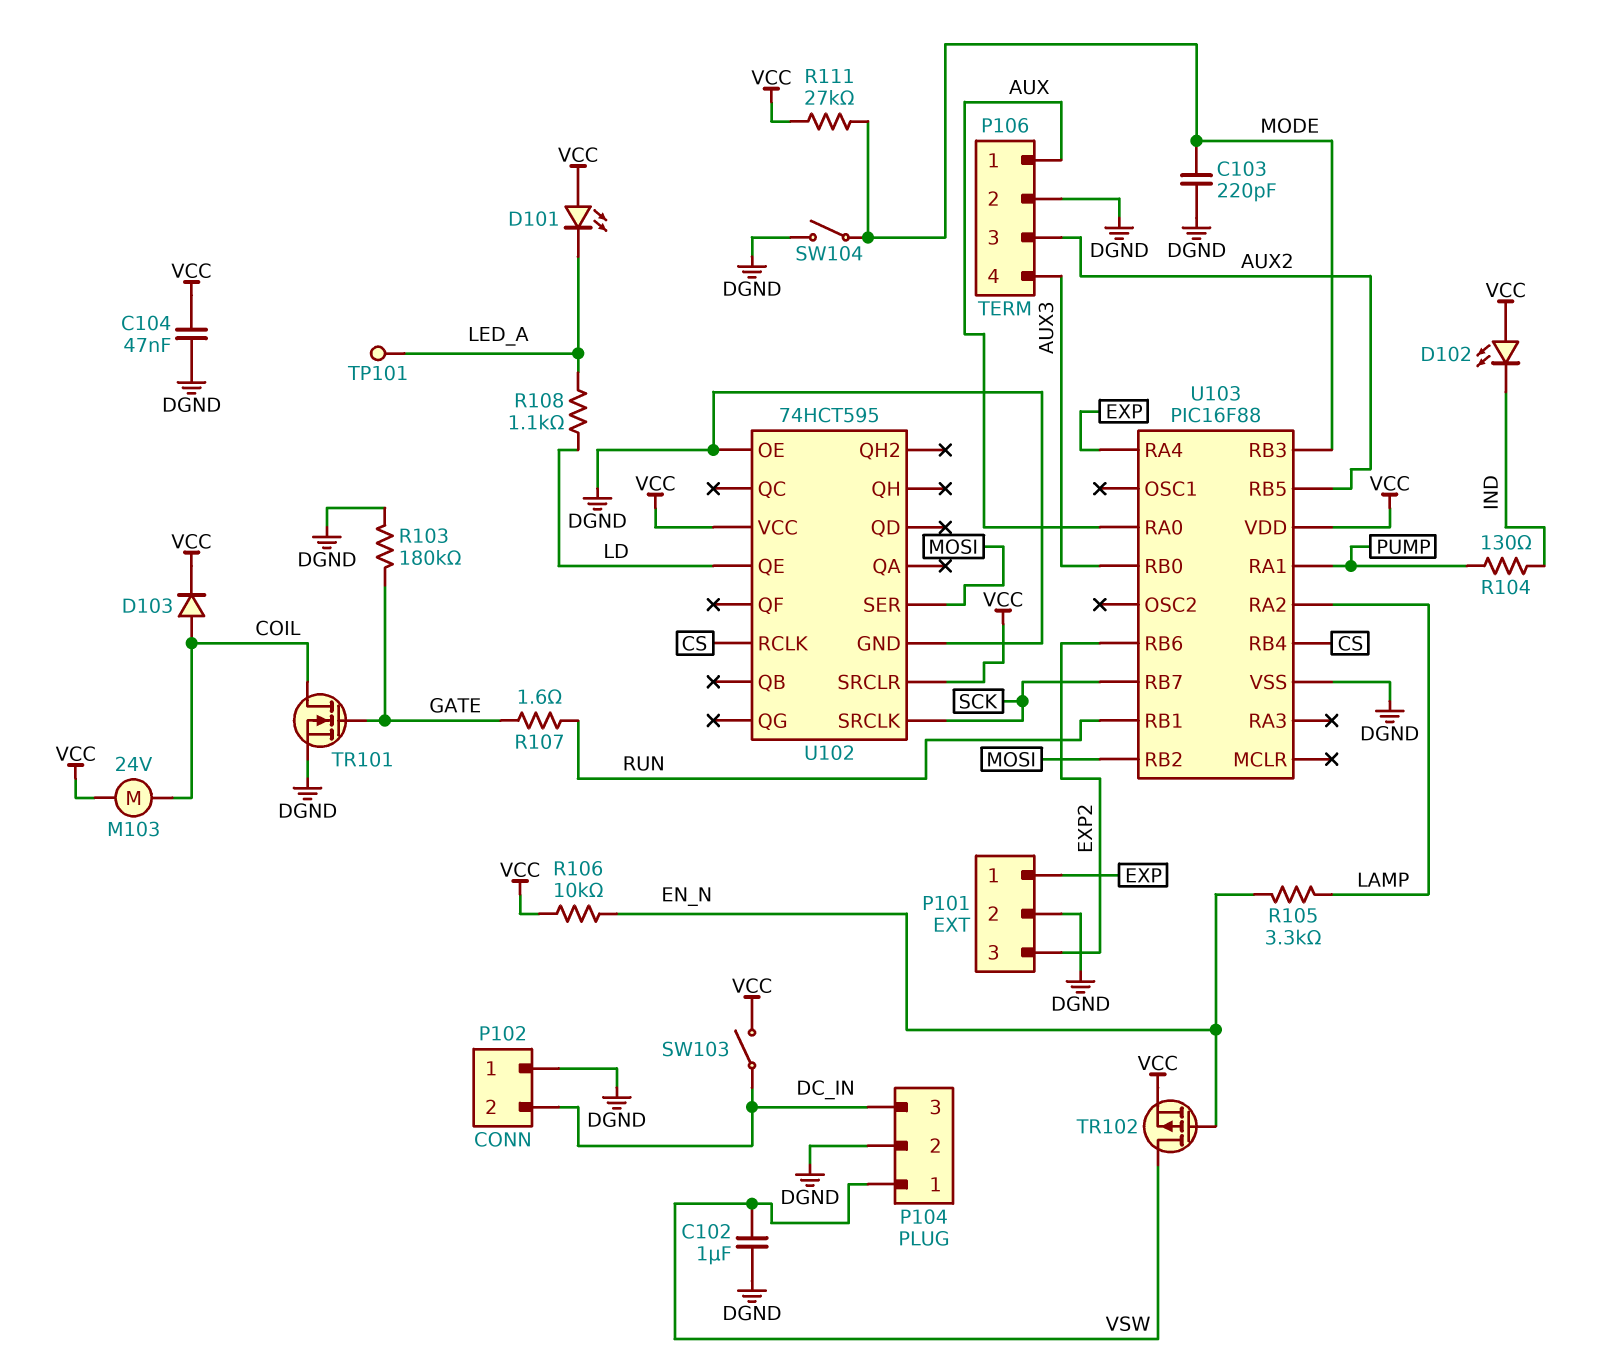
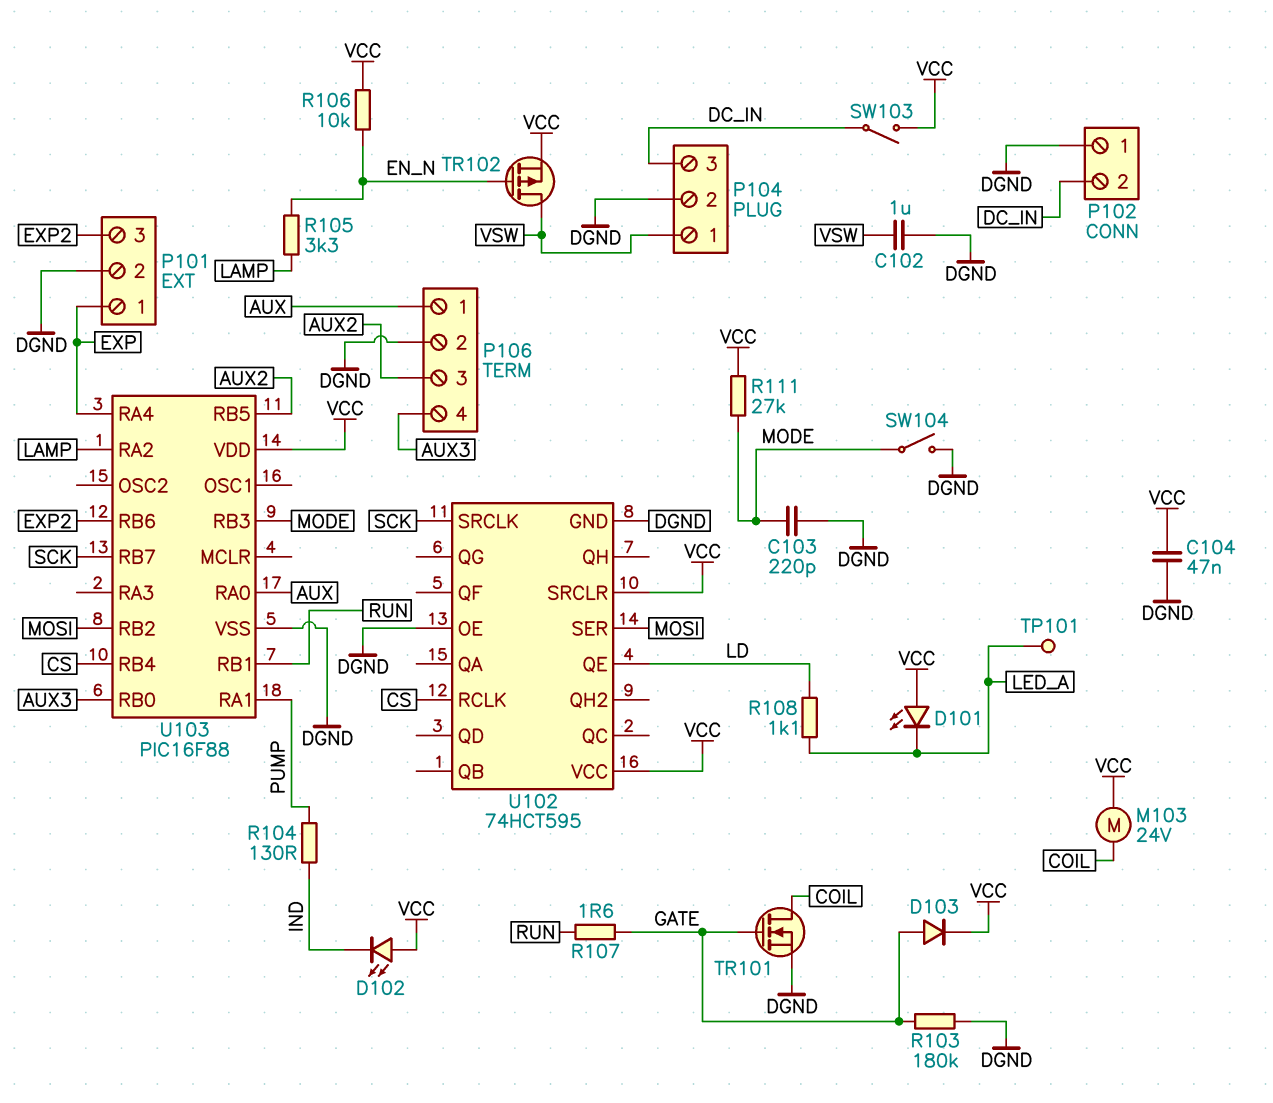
D103: diode (A COIL, K VCC) -> diode (A GATE, K VCC)

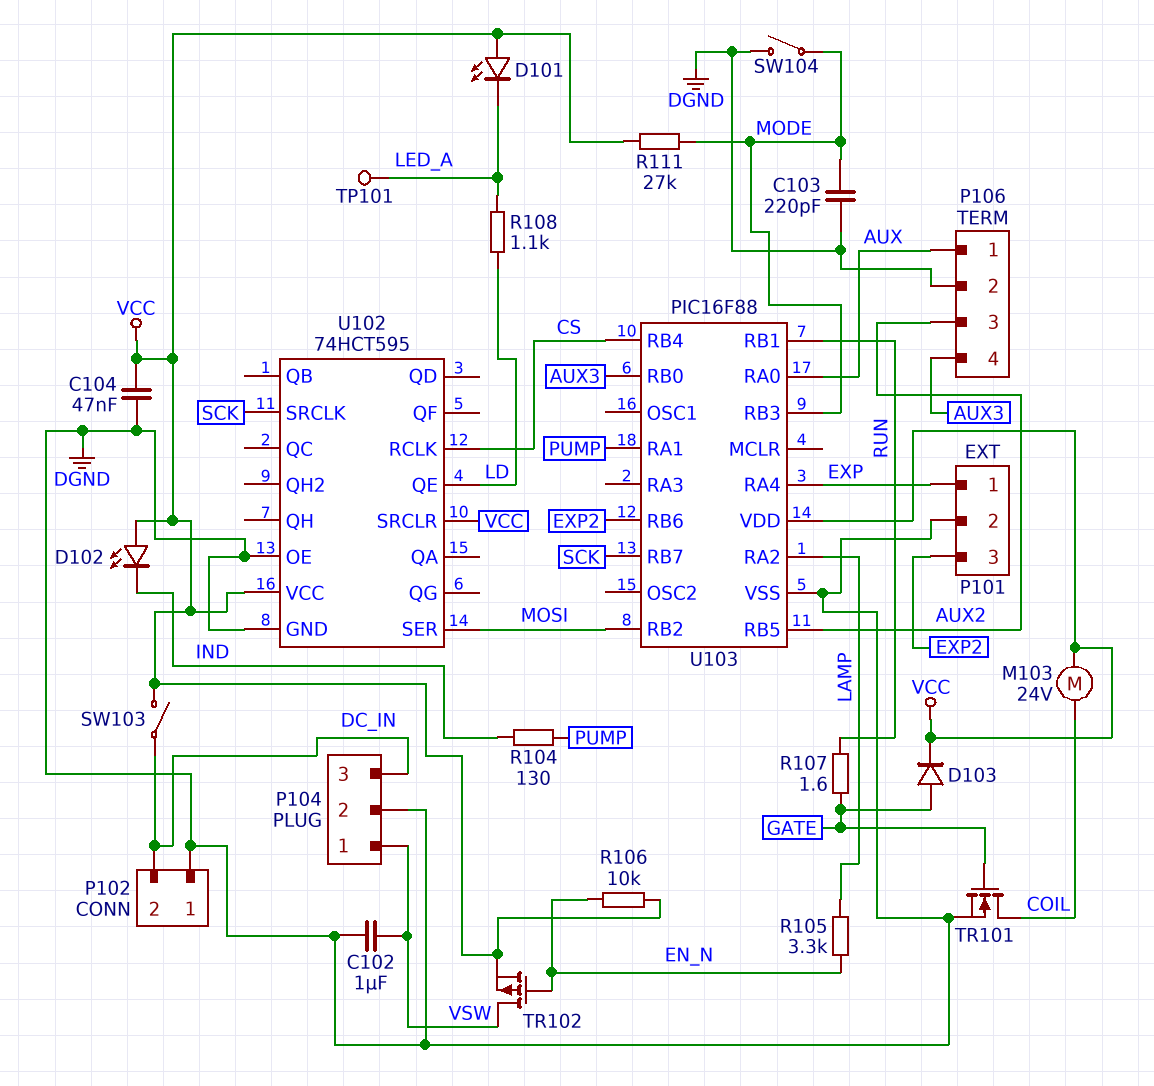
R103: 180k (DGND, GATE) -> none

